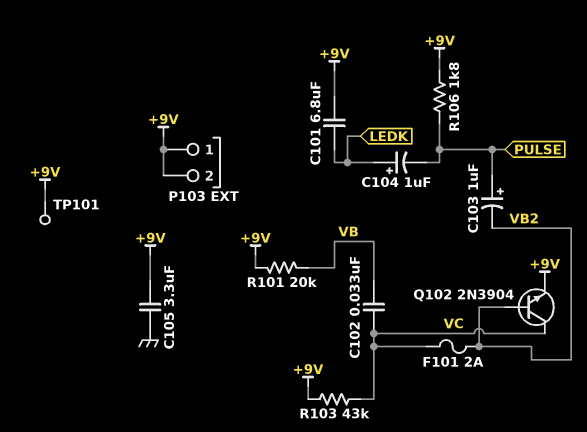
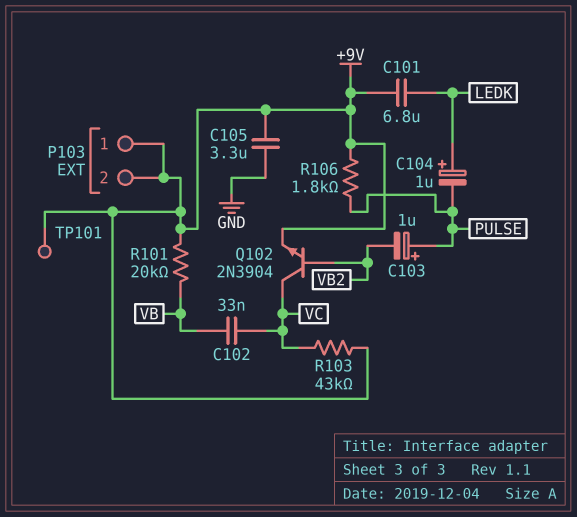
F101: 2A (VB2, VC) -> none

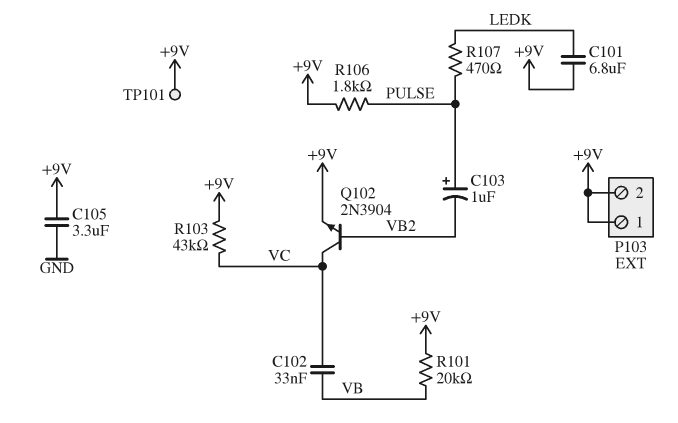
C104: 1uF (plus LEDK, minus PULSE) -> none
R107: none -> 470 (LEDK, PULSE)

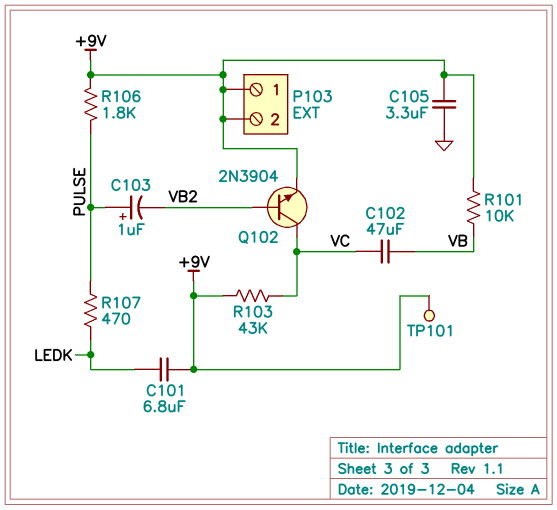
C102: 33nF (VB, VC) -> 47uF (VB, VC)
R101: 20k (+9V, VB) -> 10k (+9V, VB)

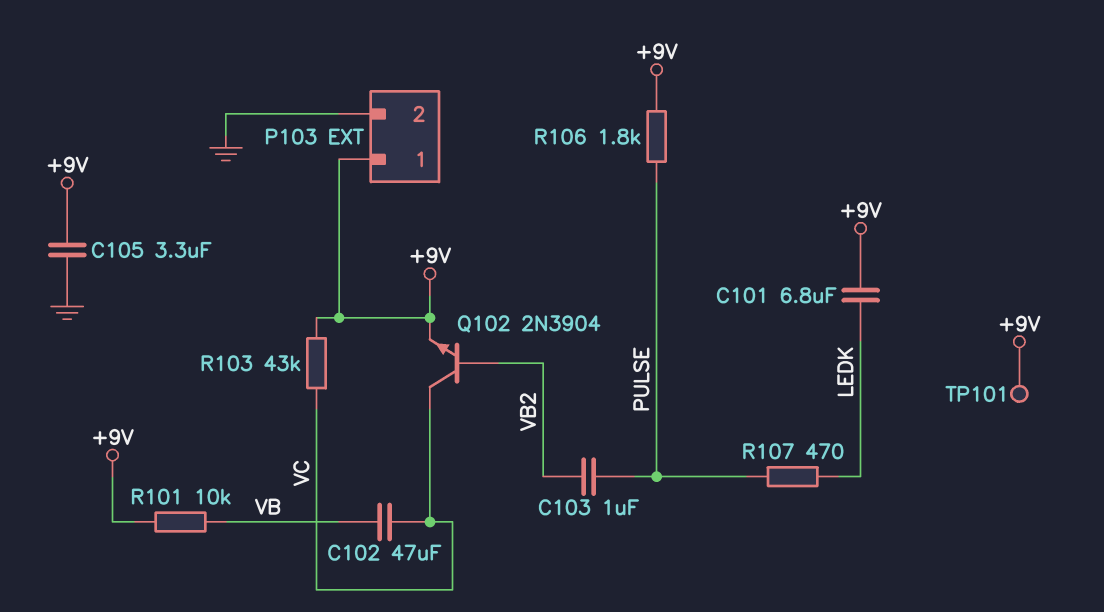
C103: 1uF (plus PULSE, minus VB2) -> 1uF (PULSE, VB2)
P103 pin 2: +9V -> GND

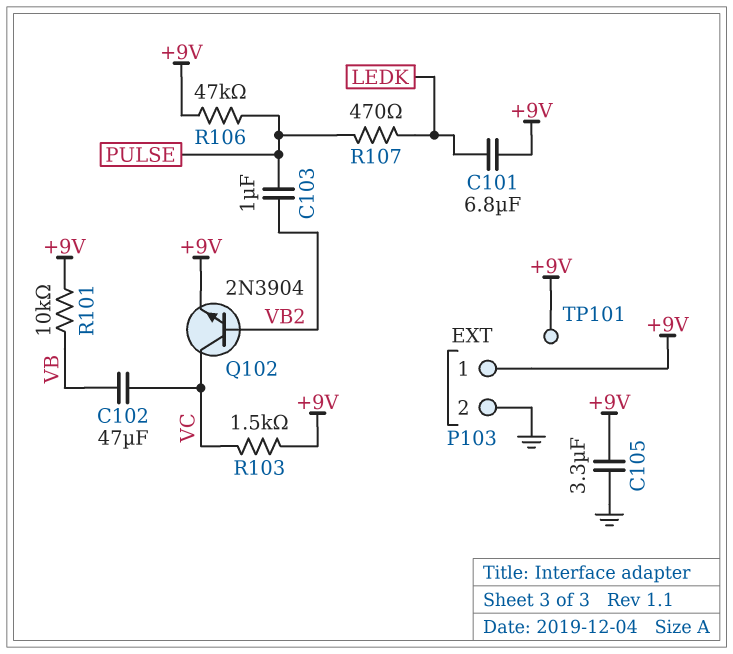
R103: 43k (+9V, VC) -> 1.5k (+9V, VC)
R106: 1.8k (+9V, PULSE) -> 47k (+9V, PULSE)

